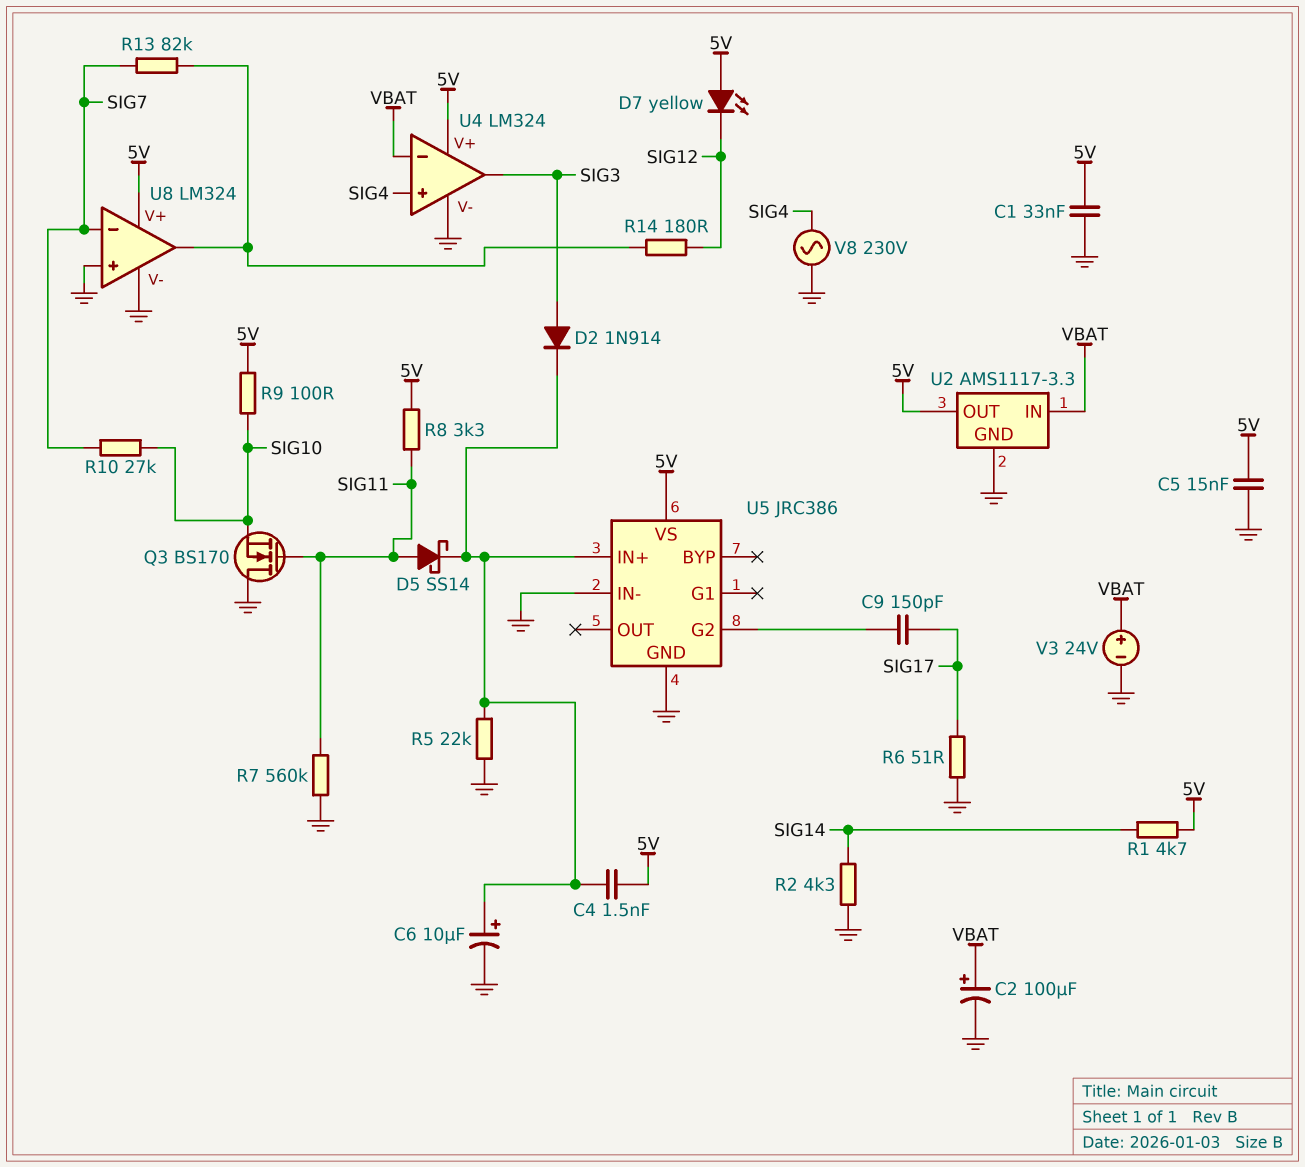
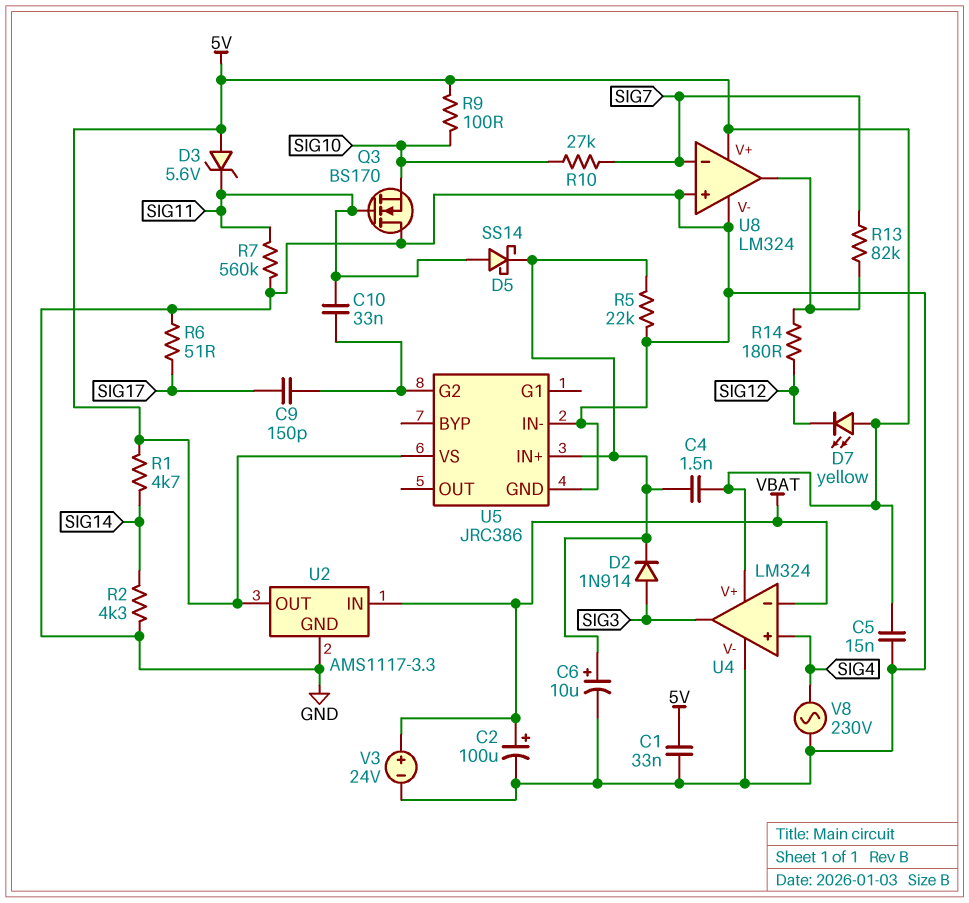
C10: none -> 33nF (SIG11, U5/G2)
D3: none -> zener 5.6V (A 5V, K SIG11)
R8: 3.3k (5V, SIG11) -> none

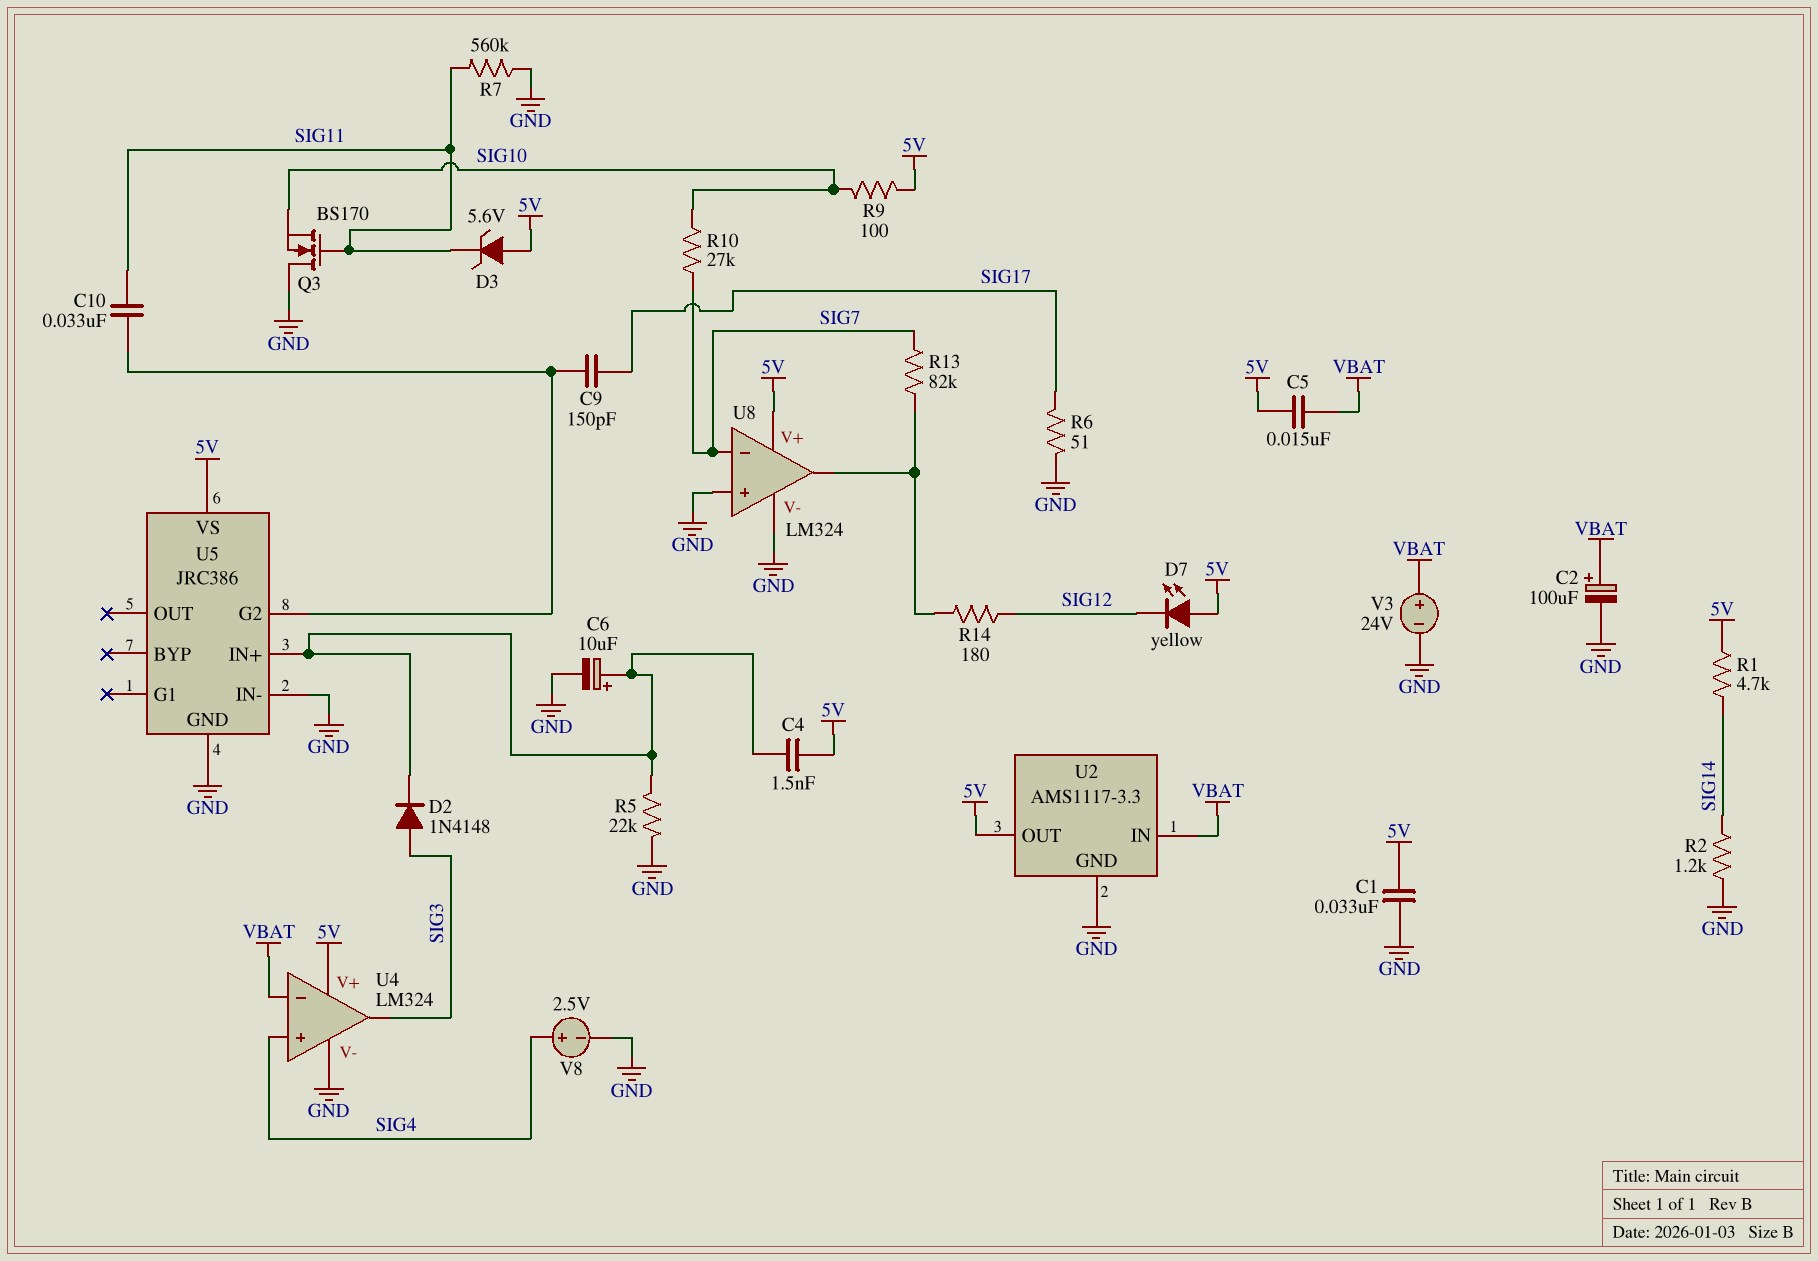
C5: 15nF (5V, GND) -> 15nF (5V, VBAT)
D2: diode 1N914 (A SIG3, K U5/IN+) -> diode 1N4148 (A SIG3, K U5/IN+)
D5: schottky SS14 (A SIG11, K U5/IN+) -> none
R2: 4.3k (GND, SIG14) -> 1.2k (GND, SIG14)
V8: AC 230V (GND, SIG4) -> 2.5V (plus SIG4, minus GND)

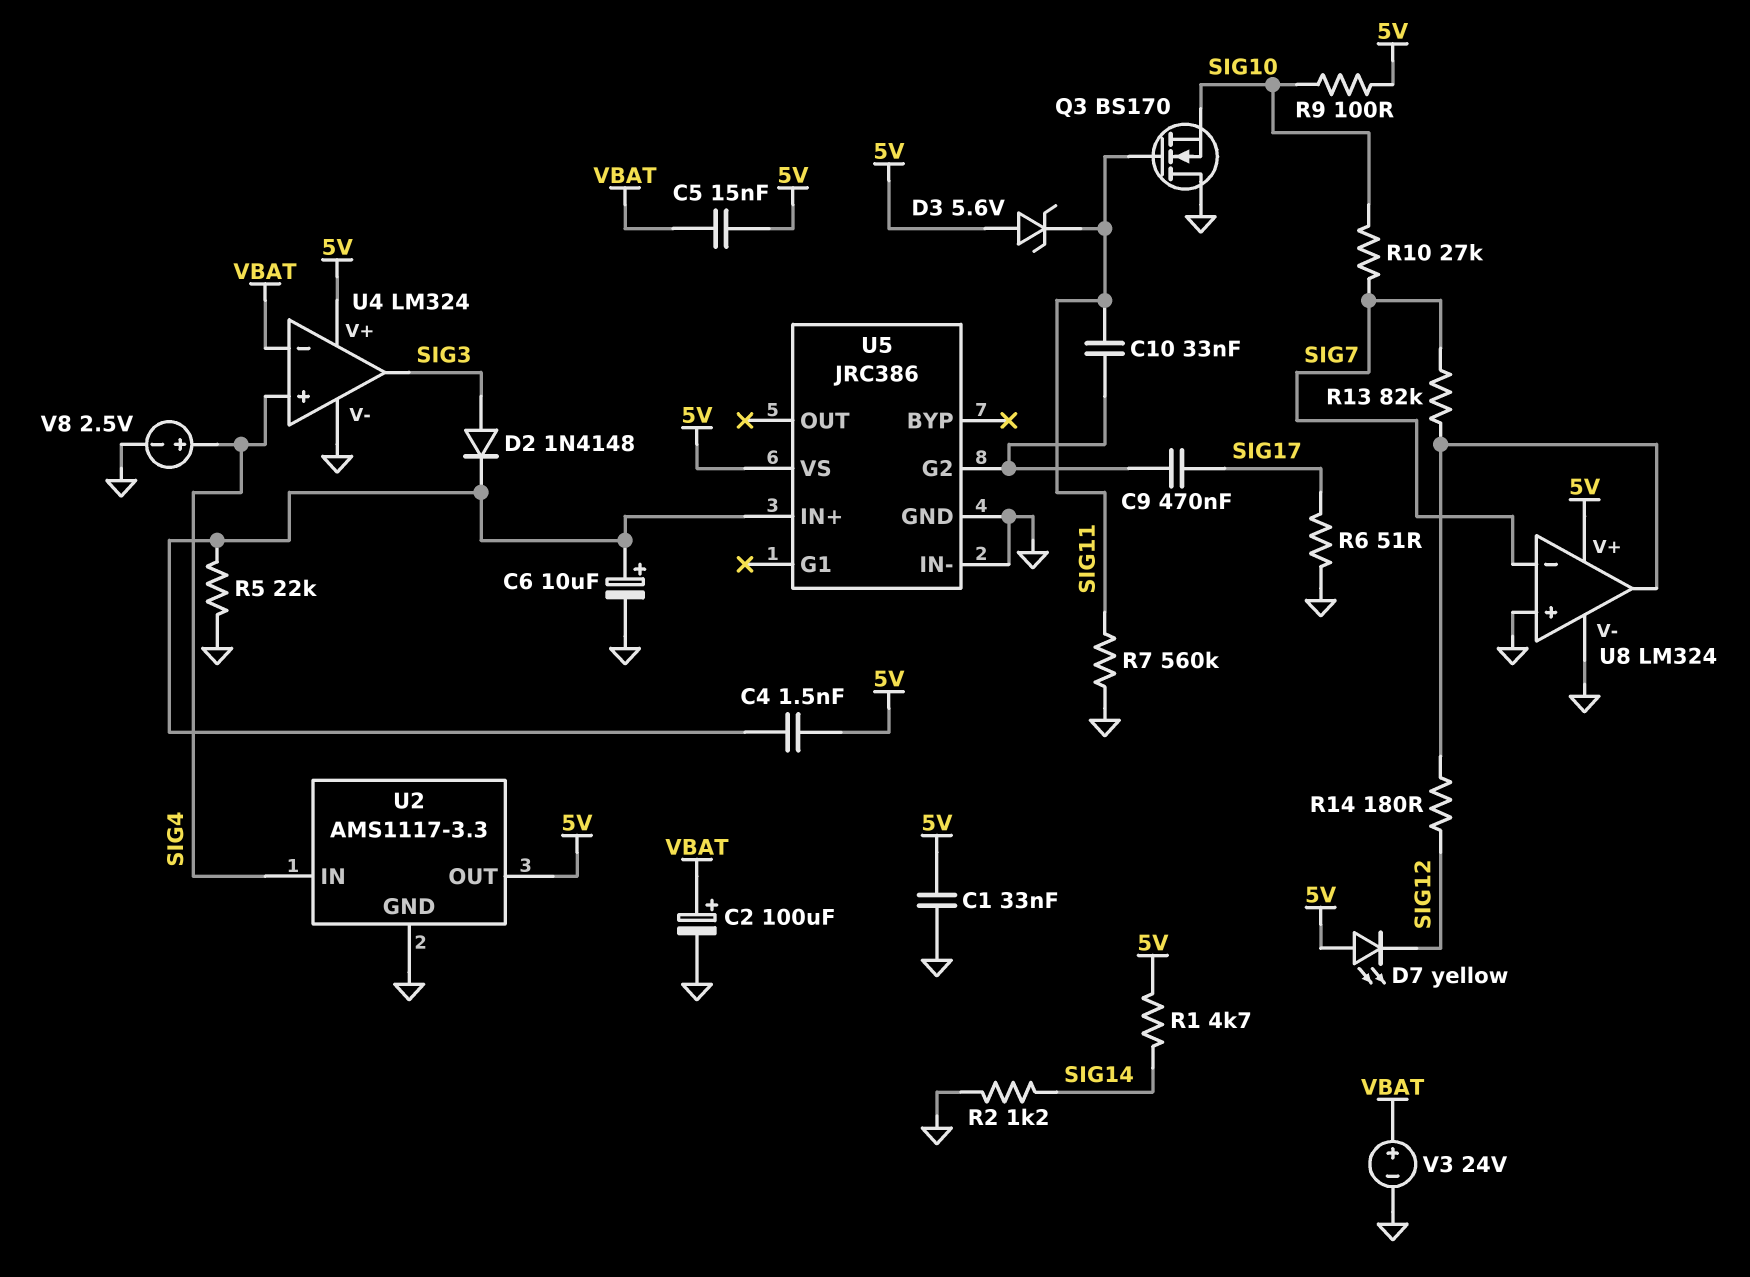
C9: 150pF (SIG17, U5/G2) -> 470nF (SIG17, U5/G2)
U2 pin IN: VBAT -> SIG4

